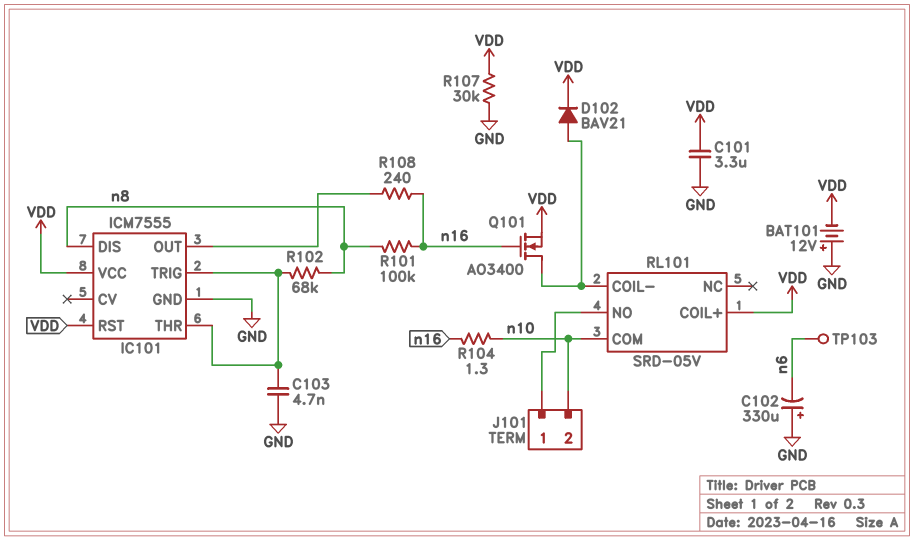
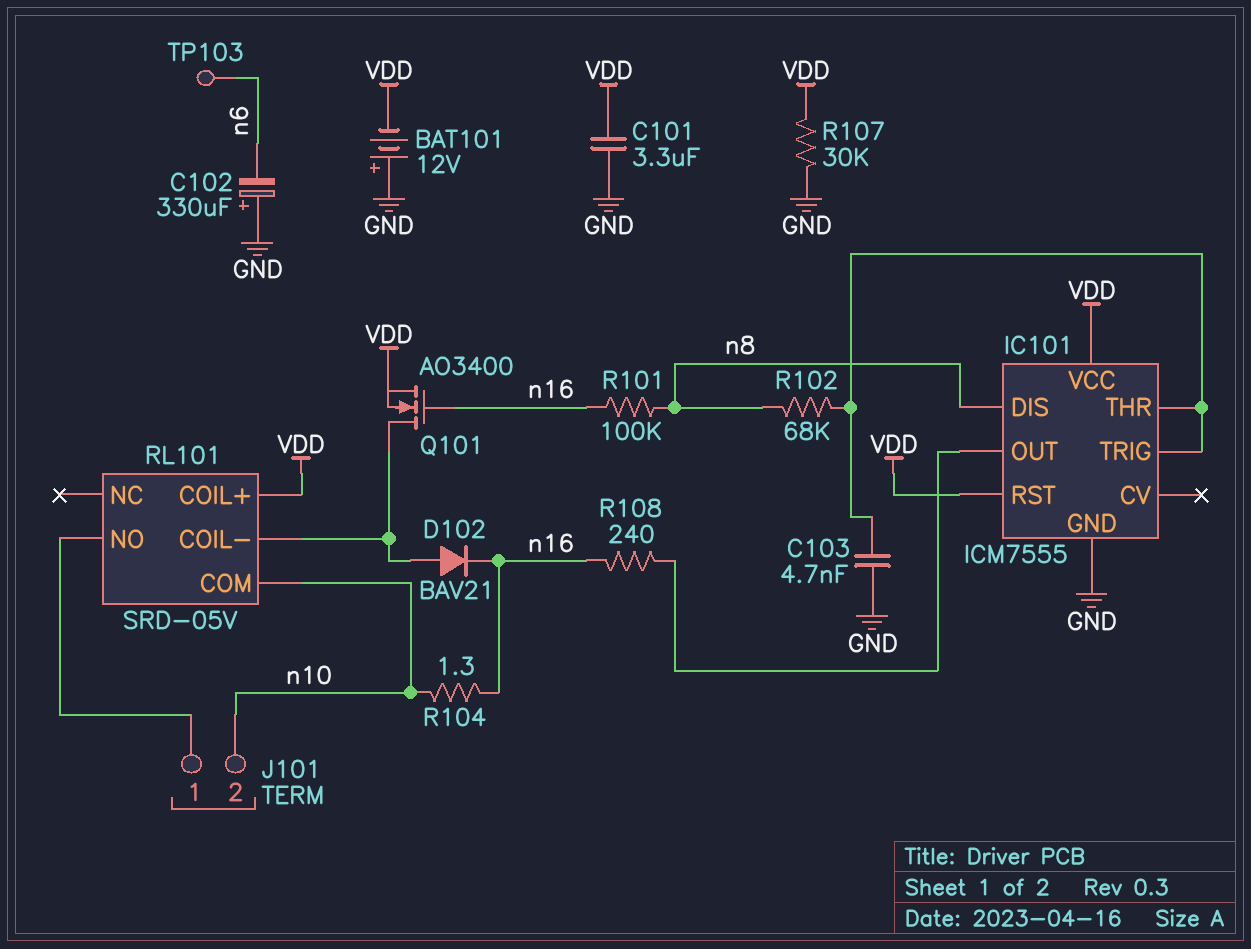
D102: diode BAV21 (A RL101/COIL-, K VDD) -> diode BAV21 (A RL101/COIL-, K n16)

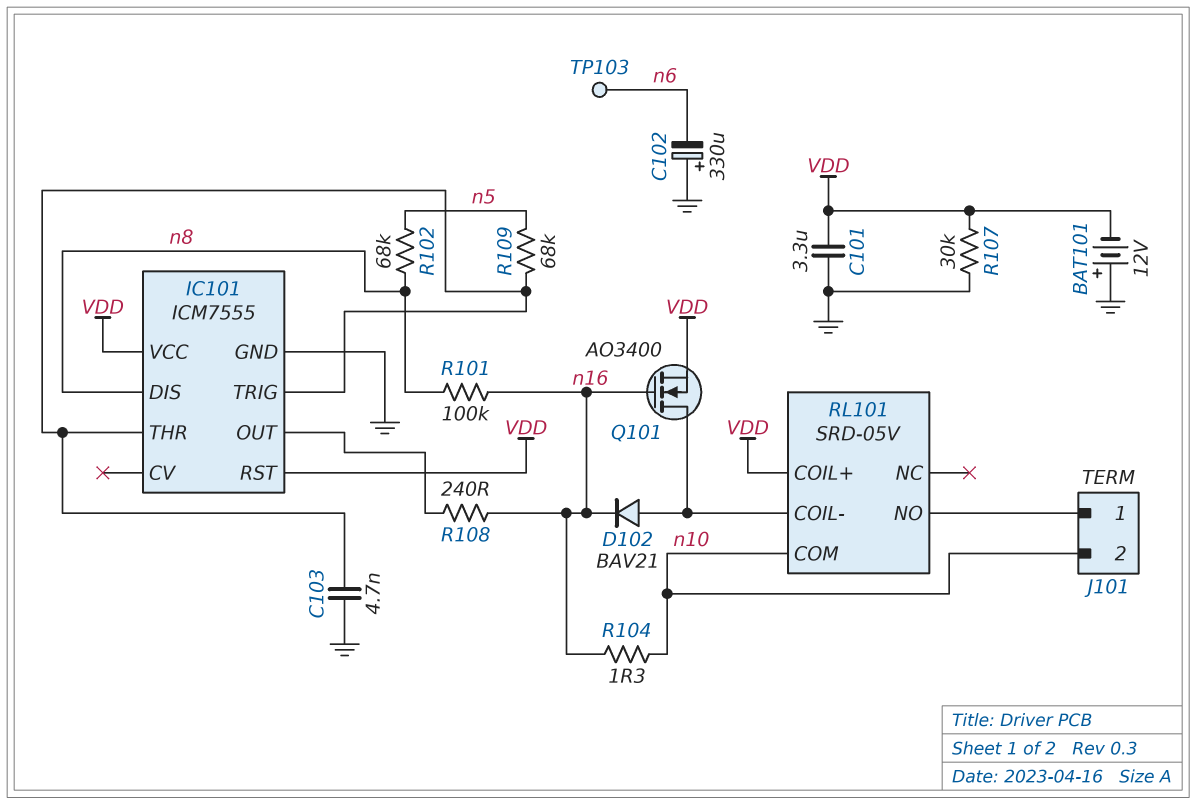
R102: 68k (IC101/THR, n8) -> 68k (n5, n8)
R109: none -> 68k (IC101/THR, n5)

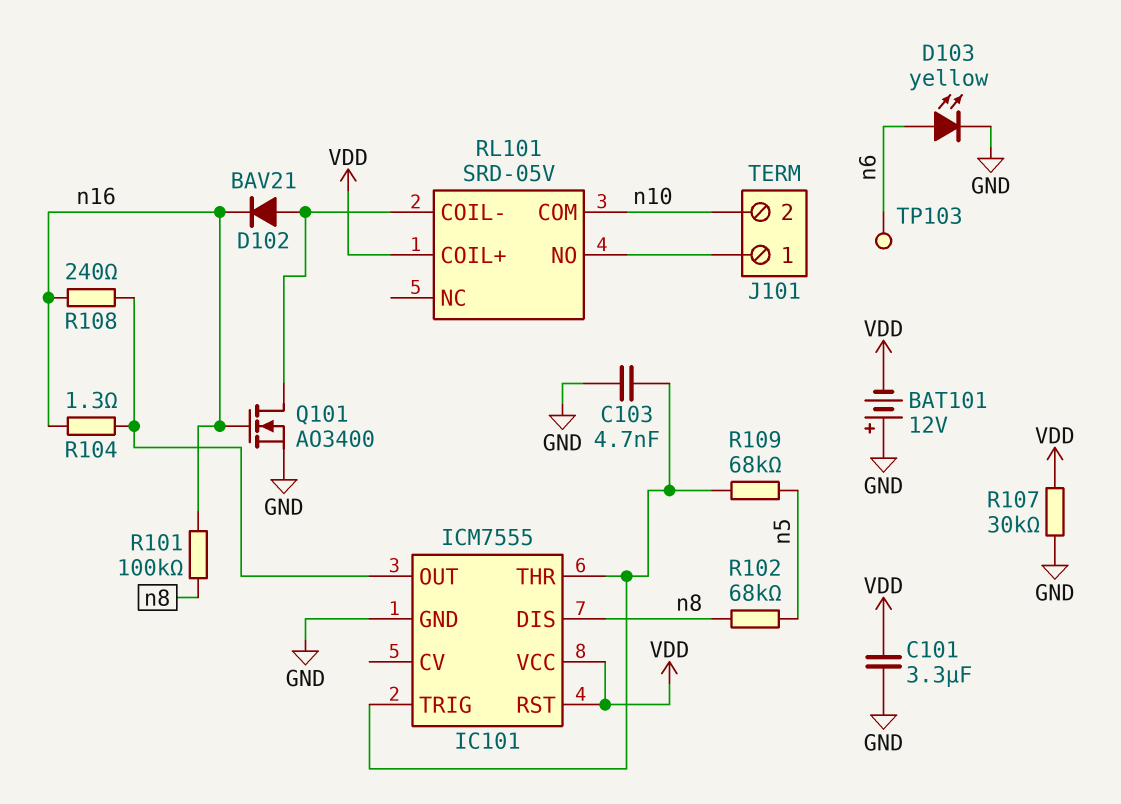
C102: 330uF (plus GND, minus n6) -> none
D103: none -> LED yellow (A n6, K GND)
Q101: NMOS AO3400 (G n16, D RL101/COIL-, S VDD) -> NMOS AO3400 (G n16, D RL101/COIL-, S GND)
R104: 1.3 (n10, n16) -> 1.3 (IC101/OUT, n16)

